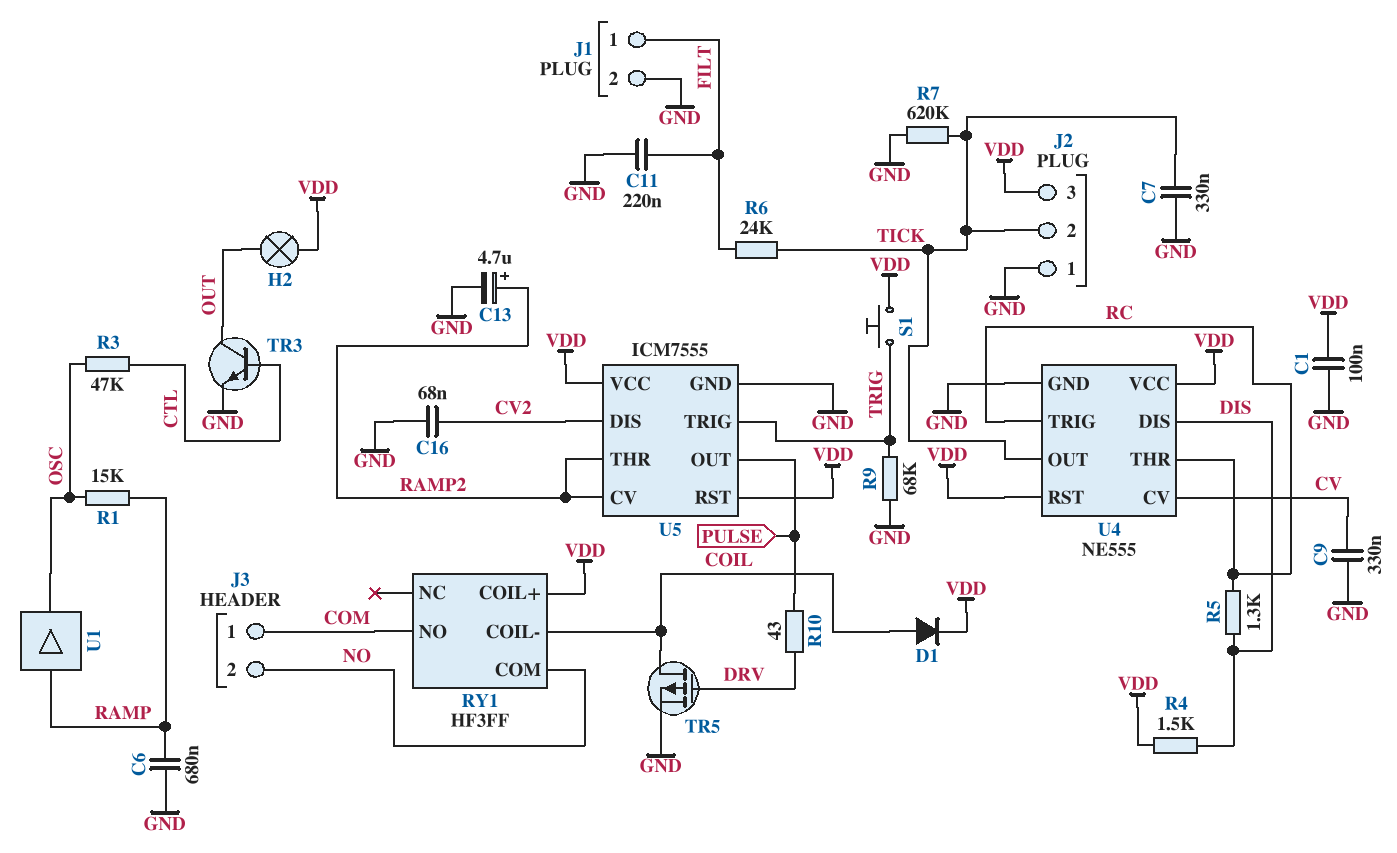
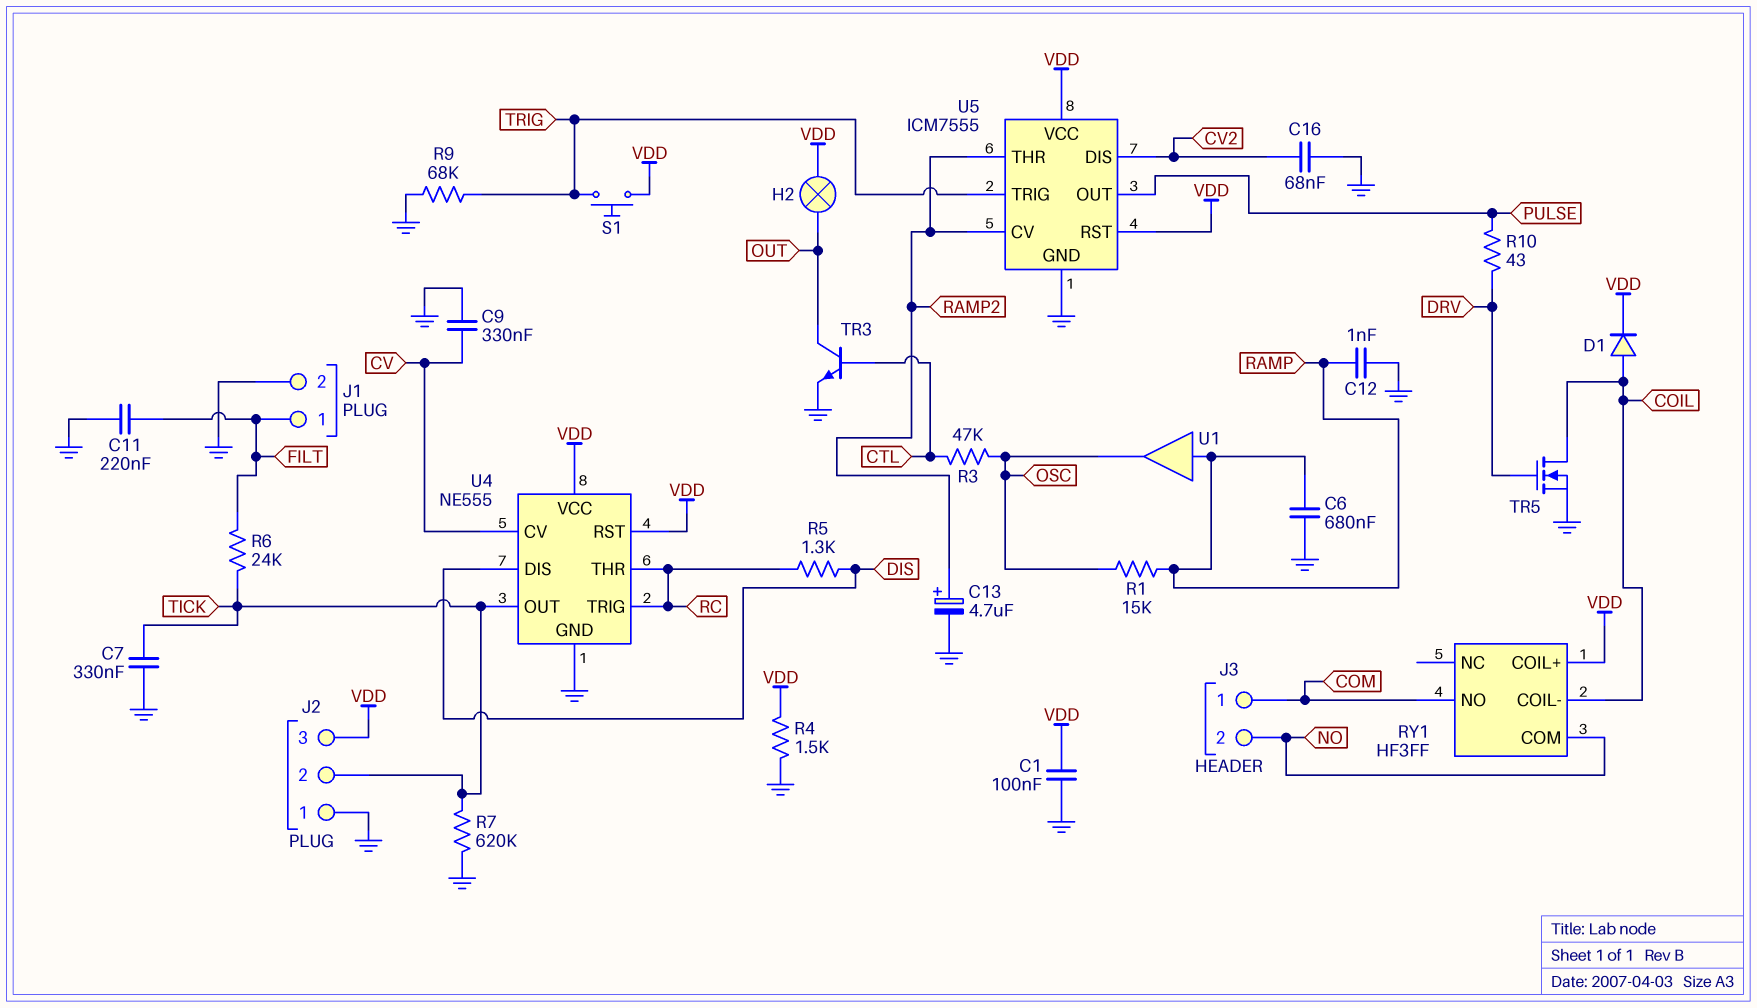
C12: none -> 1nF (GND, RAMP)
R4: 1.5k (DIS, VDD) -> 1.5k (GND, VDD)
TR5: PMOS (G DRV, D COIL, S GND) -> NMOS (G DRV, D COIL, S GND)

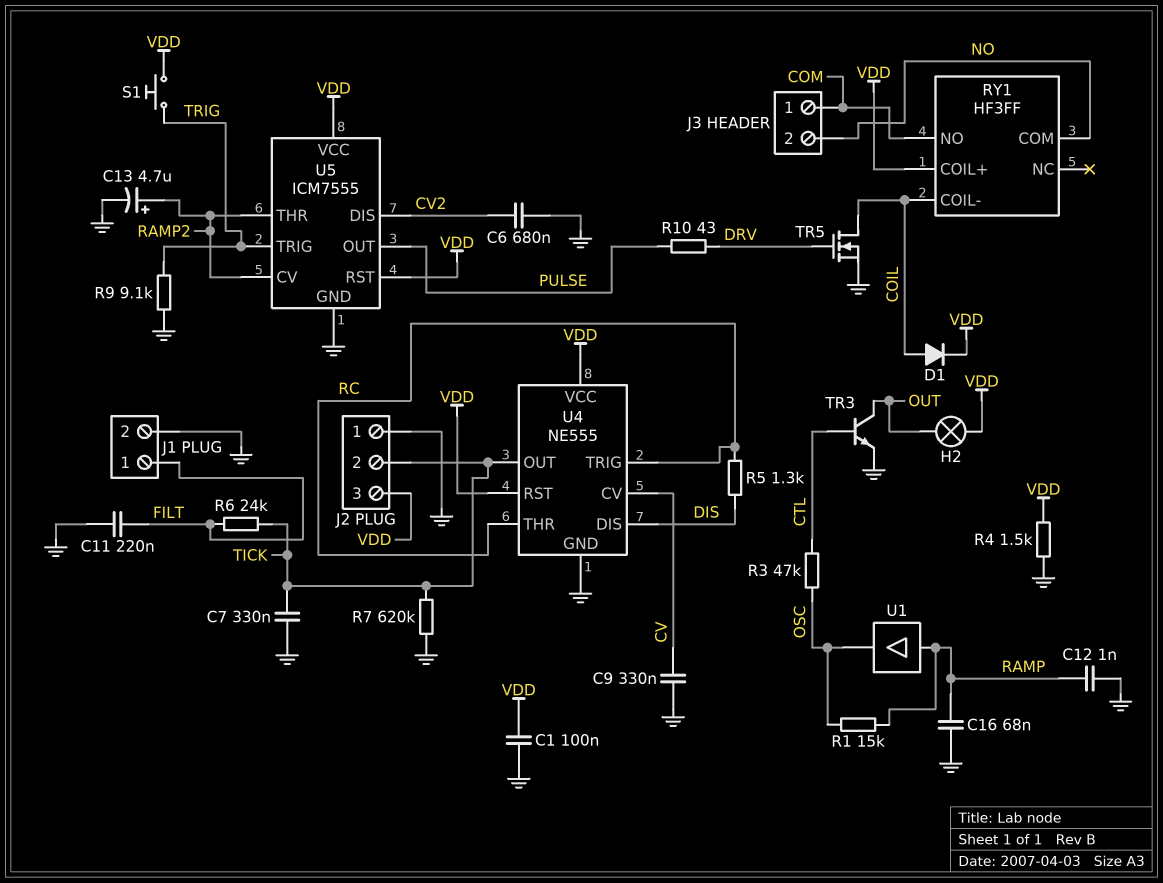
C6: 680nF (GND, RAMP) -> 680nF (CV2, GND)
C16: 68nF (CV2, GND) -> 68nF (GND, RAMP)
R9: 68k (GND, TRIG) -> 9.1k (GND, TRIG)

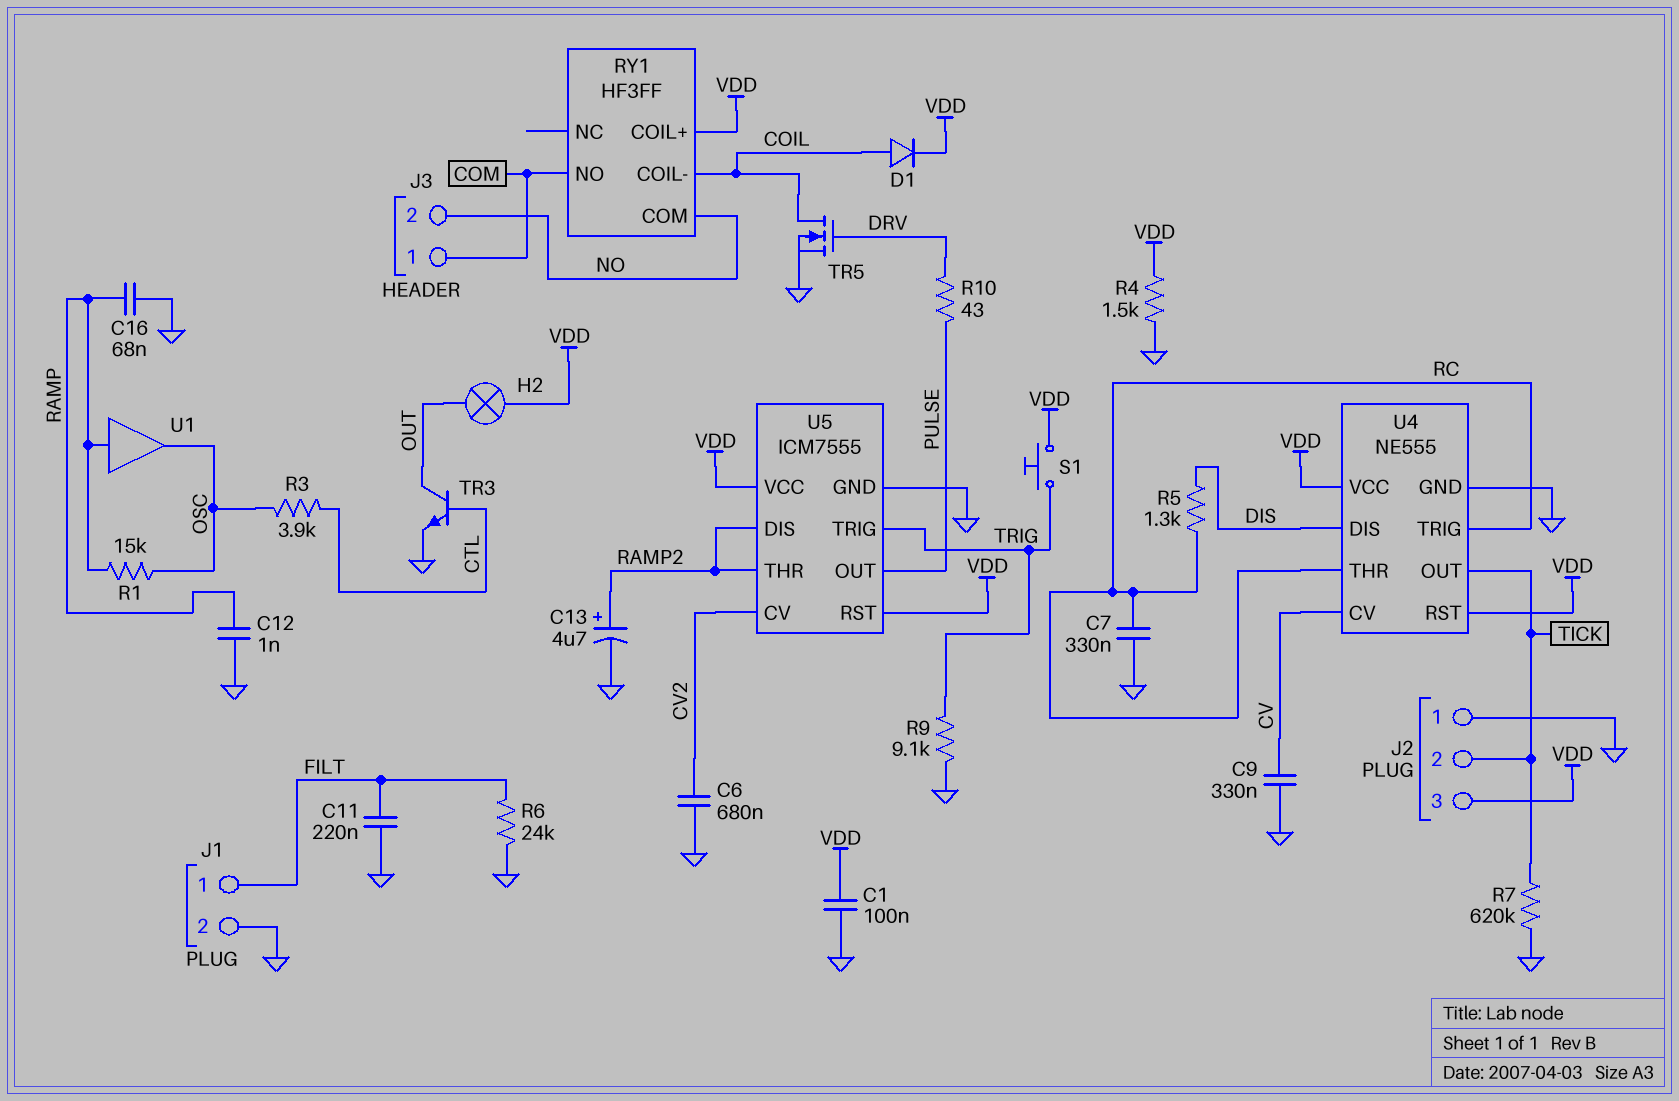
C7: 330nF (GND, TICK) -> 330nF (GND, RC)
R3: 47k (CTL, OSC) -> 3.9k (CTL, OSC)
R6: 24k (FILT, TICK) -> 24k (FILT, GND)
U5 pin CV: RAMP2 -> CV2
U5 pin DIS: CV2 -> RAMP2

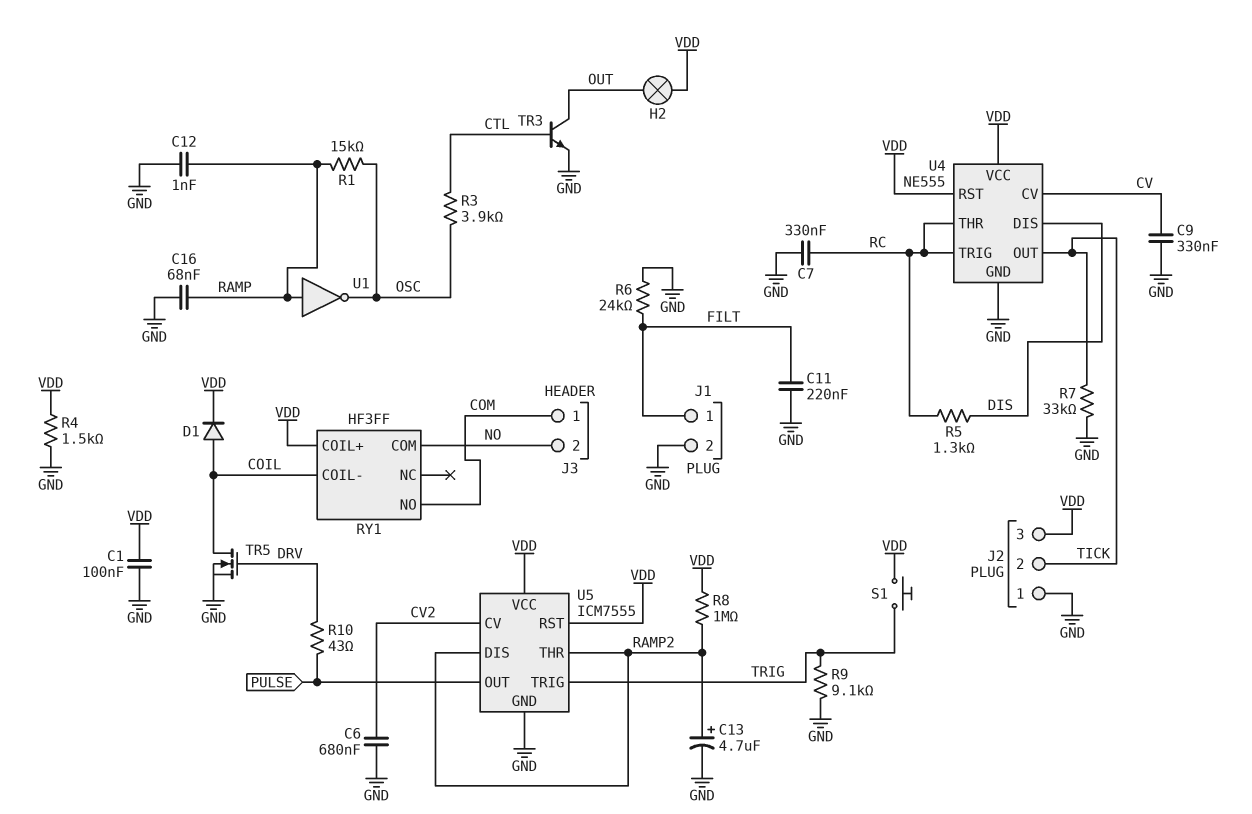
R7: 620k (GND, TICK) -> 33k (GND, TICK)
R8: none -> 1M (RAMP2, VDD)
U1: buffer (in RAMP, out OSC) -> NOT (in RAMP, out OSC)

